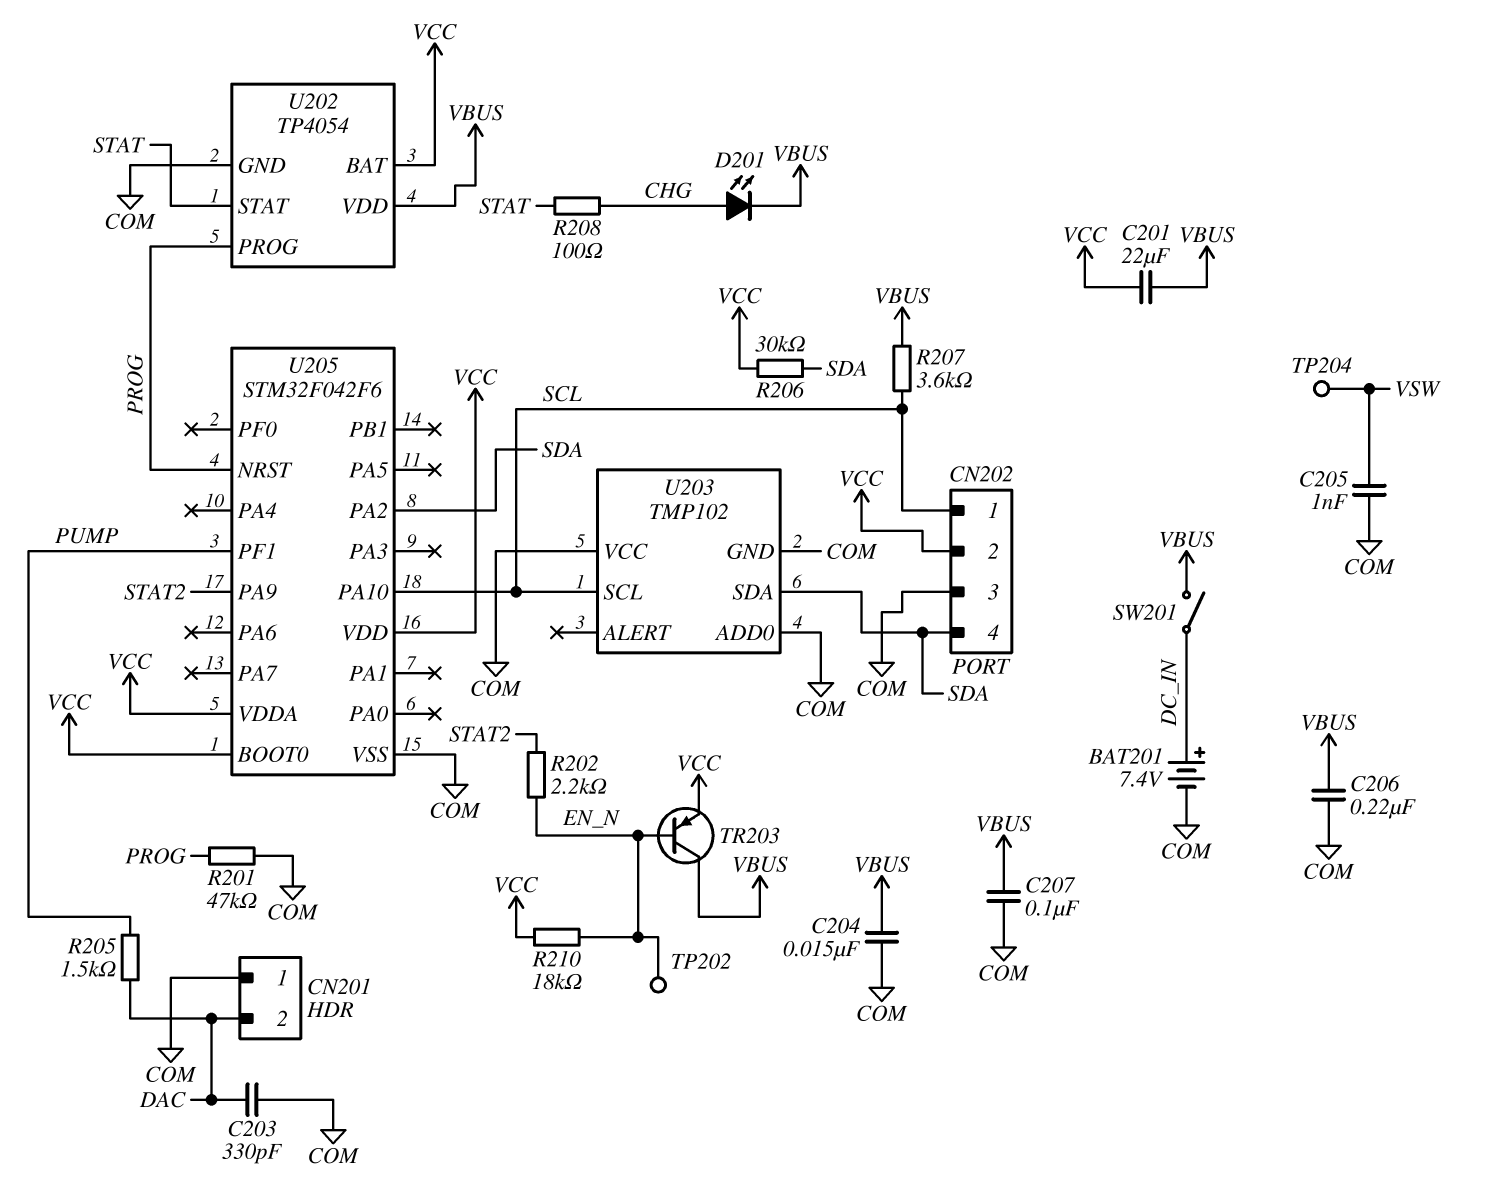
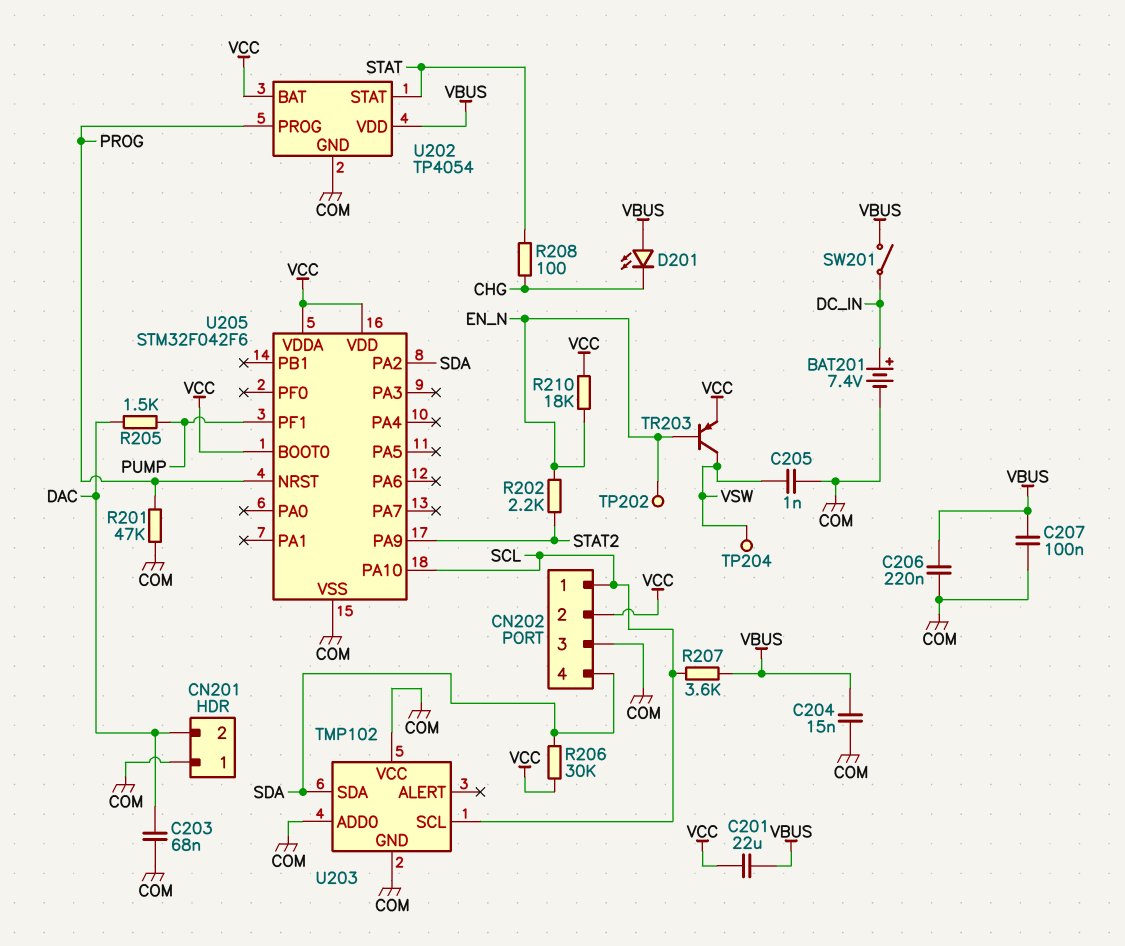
C203: 330pF (COM, DAC) -> 68nF (COM, DAC)
D201: LED (A CHG, K VBUS) -> LED (A VBUS, K CHG)
TR203: PNP (B EN_N, C VBUS, E VCC) -> PNP (B EN_N, C VSW, E VCC)

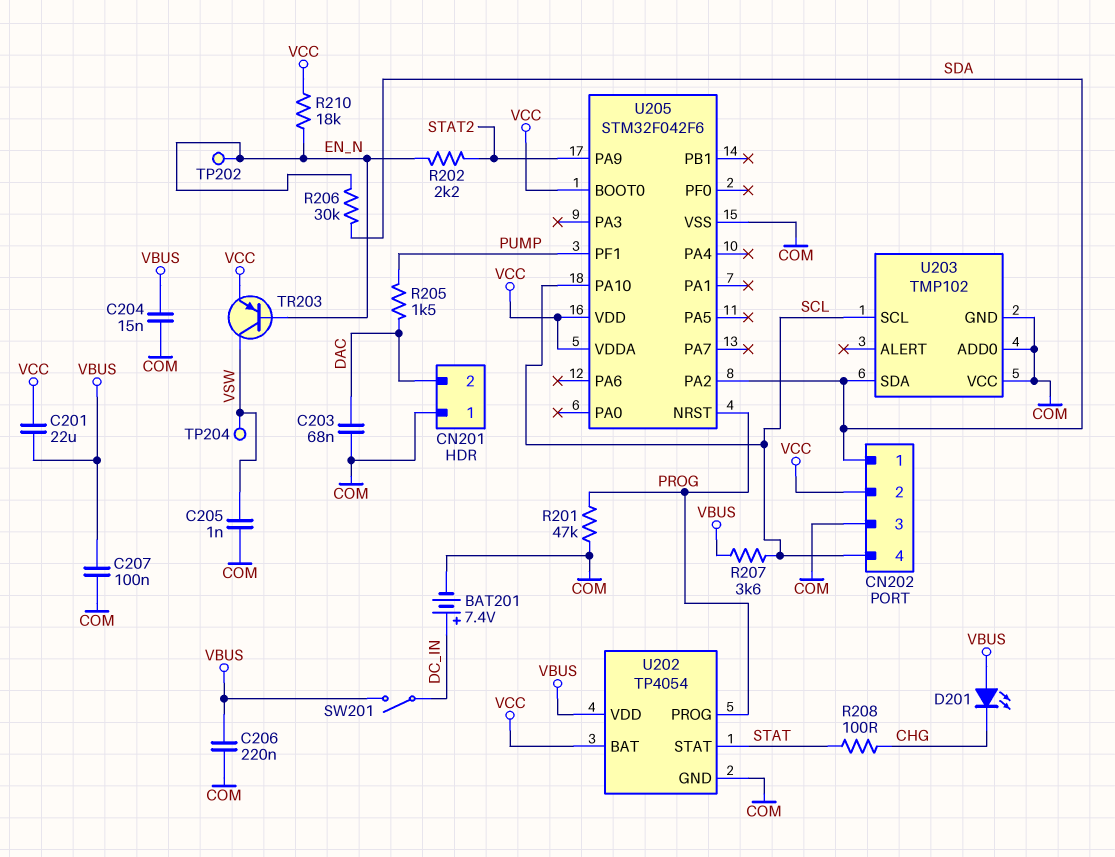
CN202 pin 1: SCL -> SDA
CN202 pin 4: SDA -> SCL
R206: 30k (SDA, VCC) -> 30k (EN_N, SDA)

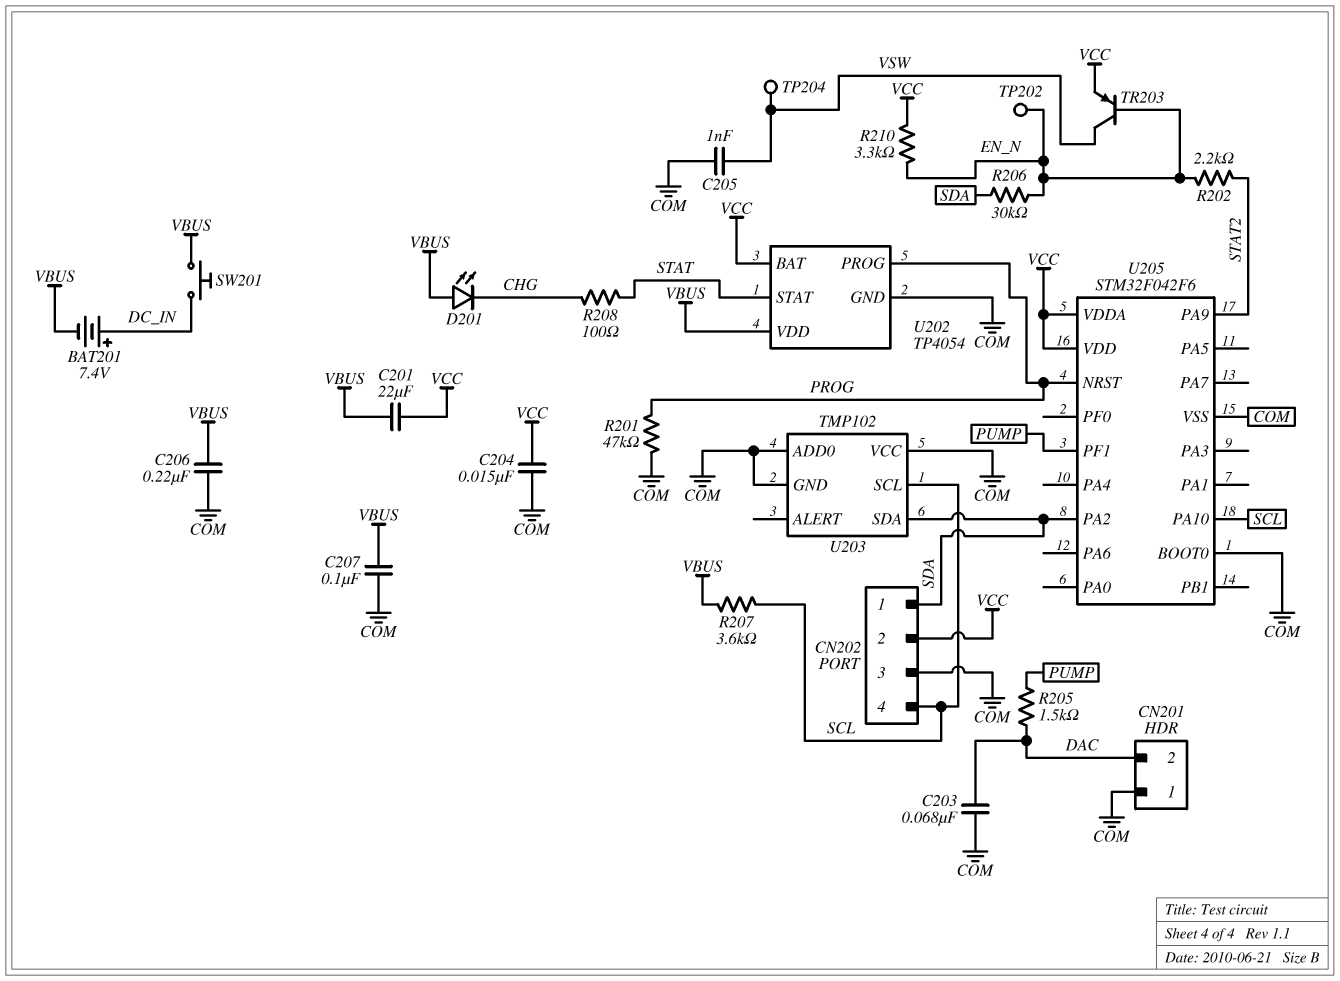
BAT201: 7.4V (plus DC_IN, minus COM) -> 7.4V (plus DC_IN, minus VBUS)
C204: 15nF (COM, VBUS) -> 15nF (COM, VCC)
R210: 18k (EN_N, VCC) -> 3.3k (EN_N, VCC)
SW201: switch (DC_IN, VBUS) -> button (DC_IN, VBUS)
U205 pin BOOT0: VCC -> COM

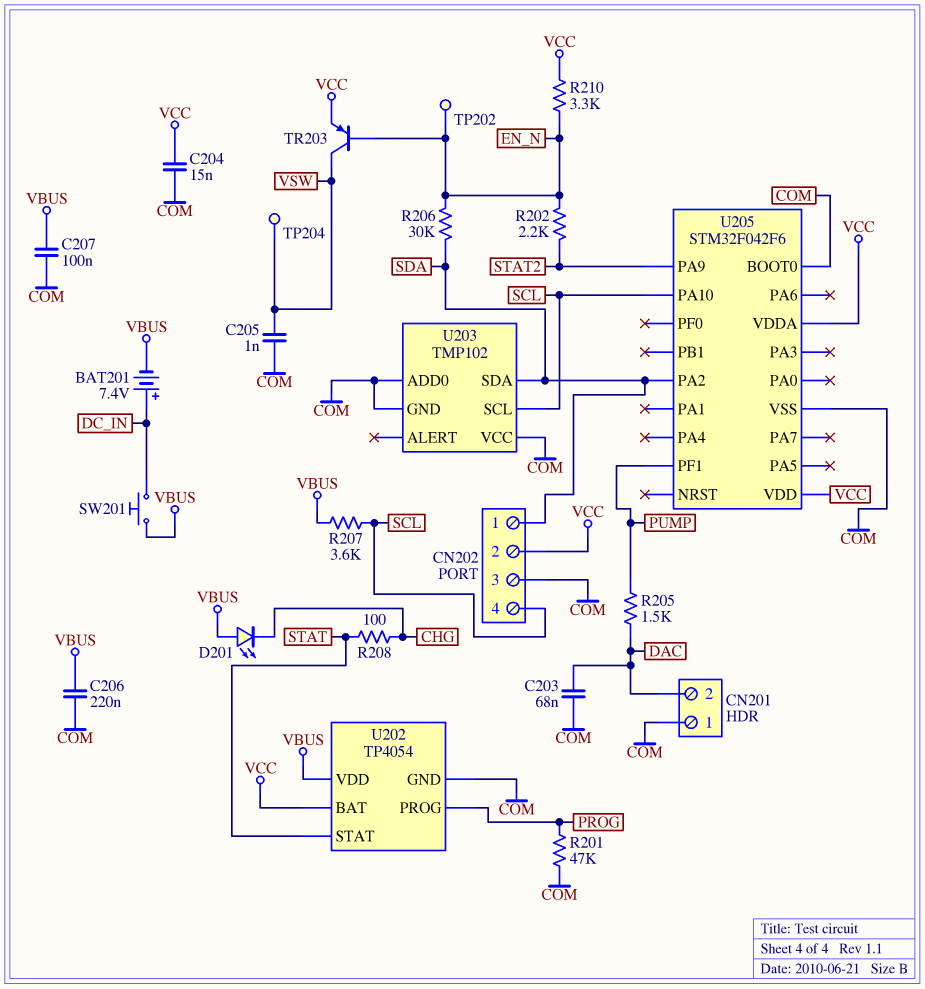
C201: 22uF (VBUS, VCC) -> none
U205 pin NRST: PROG -> none

